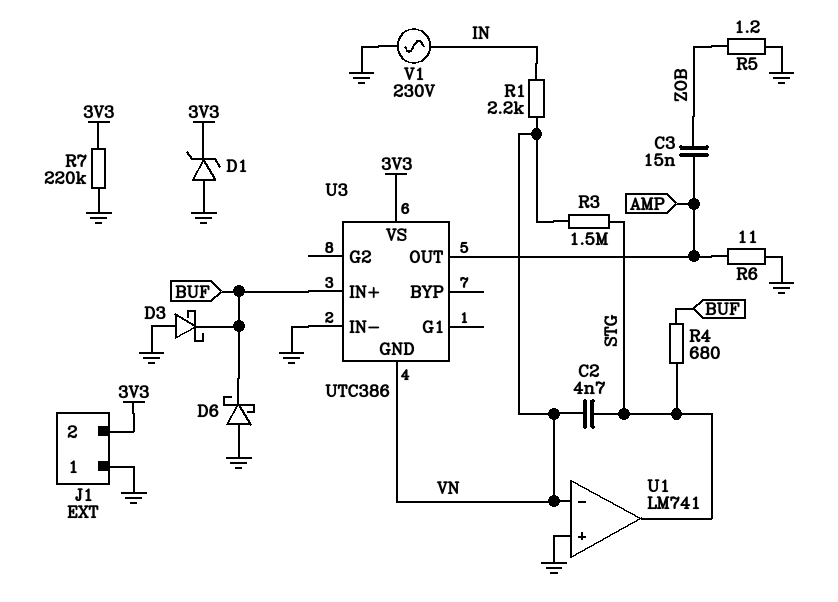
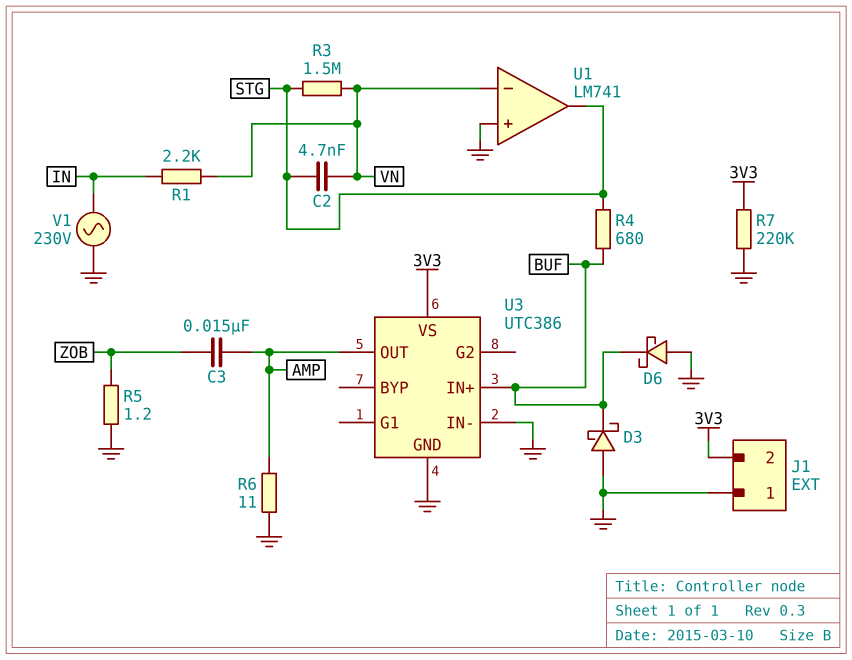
D1: zener (A GND, K 3V3) -> none
U3 pin GND: VN -> GND

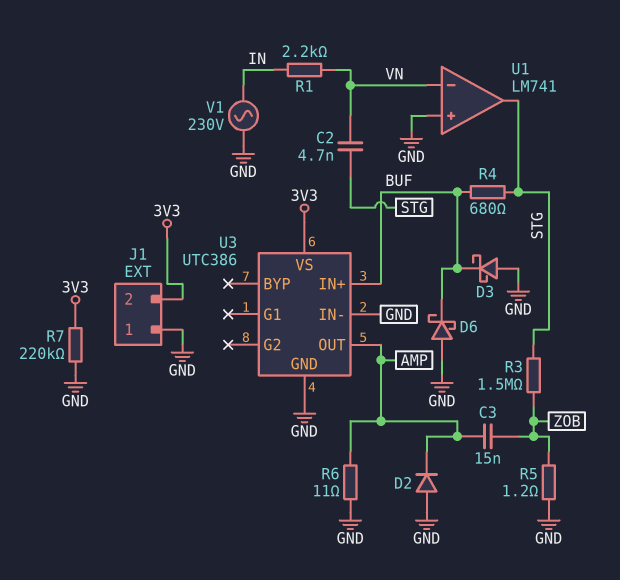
D2: none -> diode (A GND, K AMP)
R3: 1.5M (STG, VN) -> 1.5M (STG, ZOB)

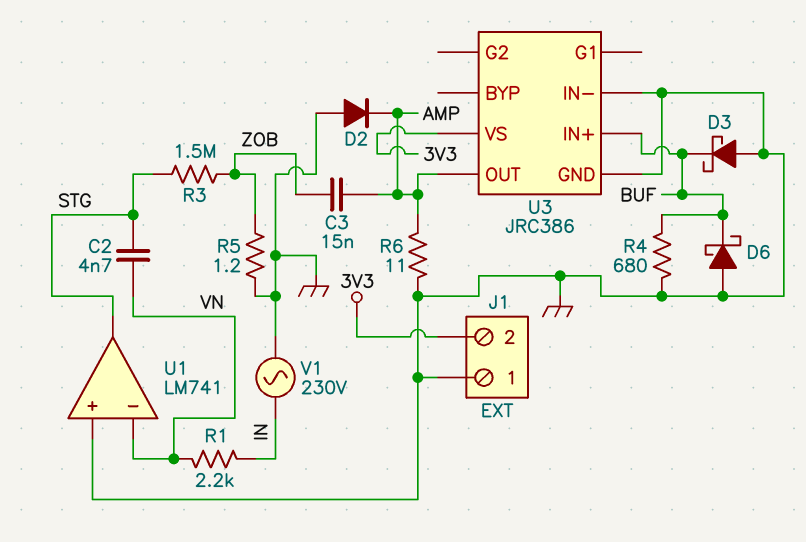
R4: 680 (BUF, STG) -> 680 (BUF, GND)
R7: 220k (3V3, GND) -> none
U3: UTC386 -> JRC386

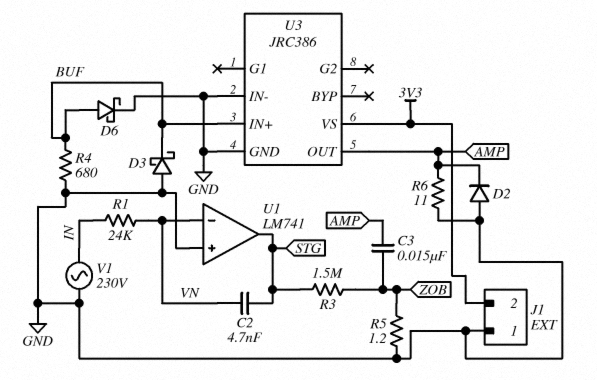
D6: schottky (A GND, K BUF) -> schottky (A BUF, K GND)
R1: 2.2k (IN, VN) -> 24k (IN, VN)

